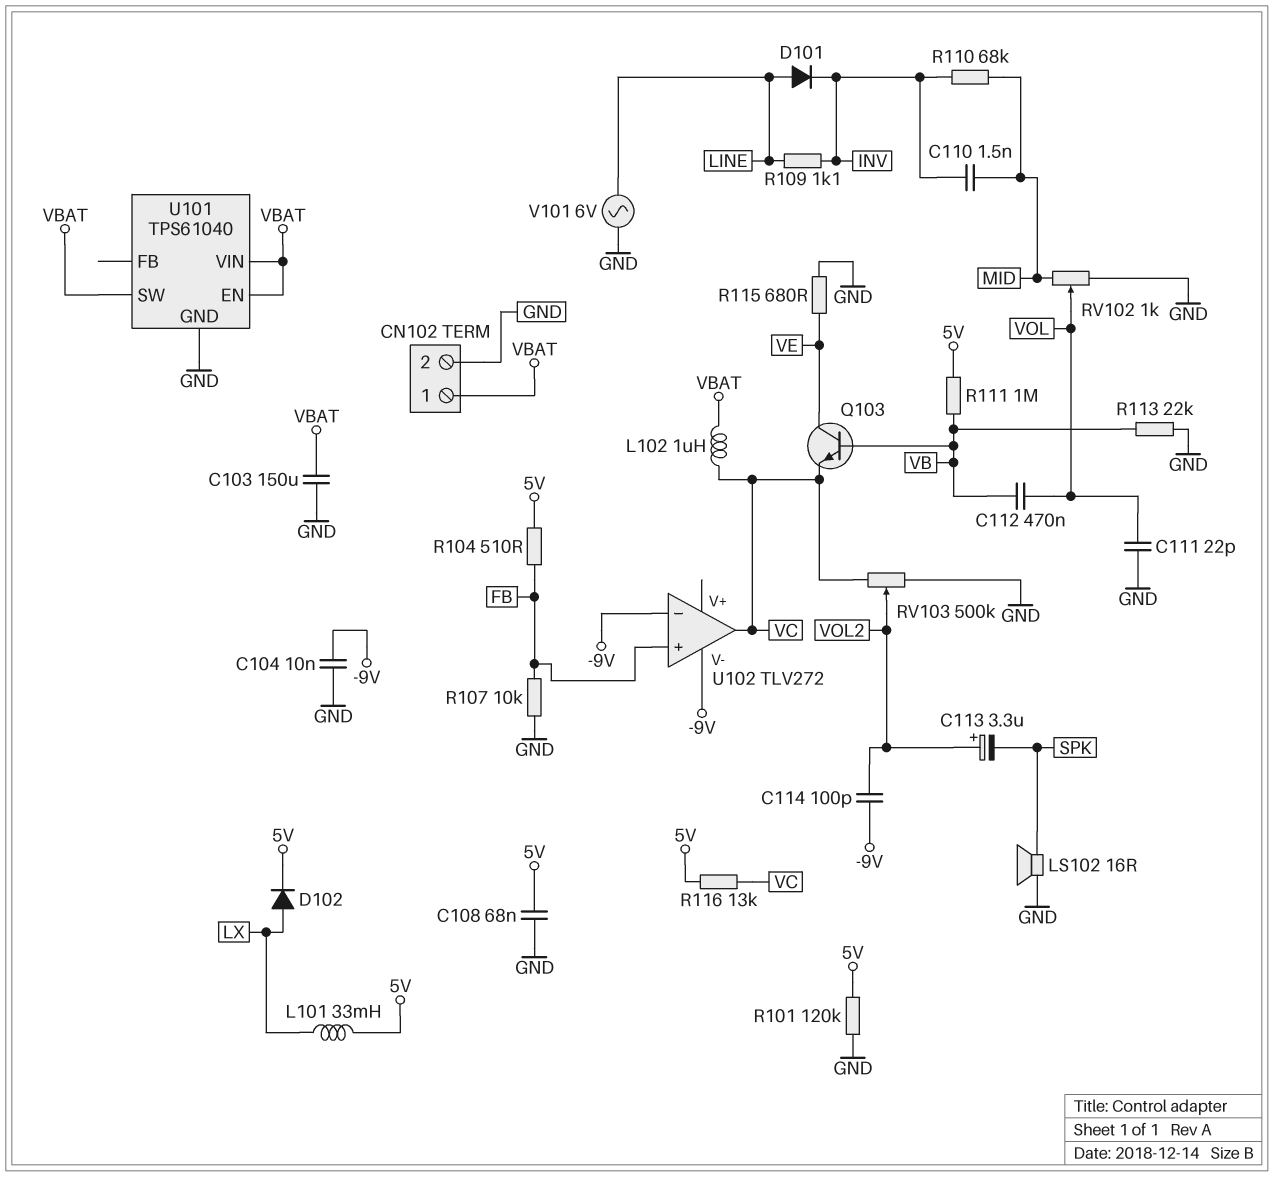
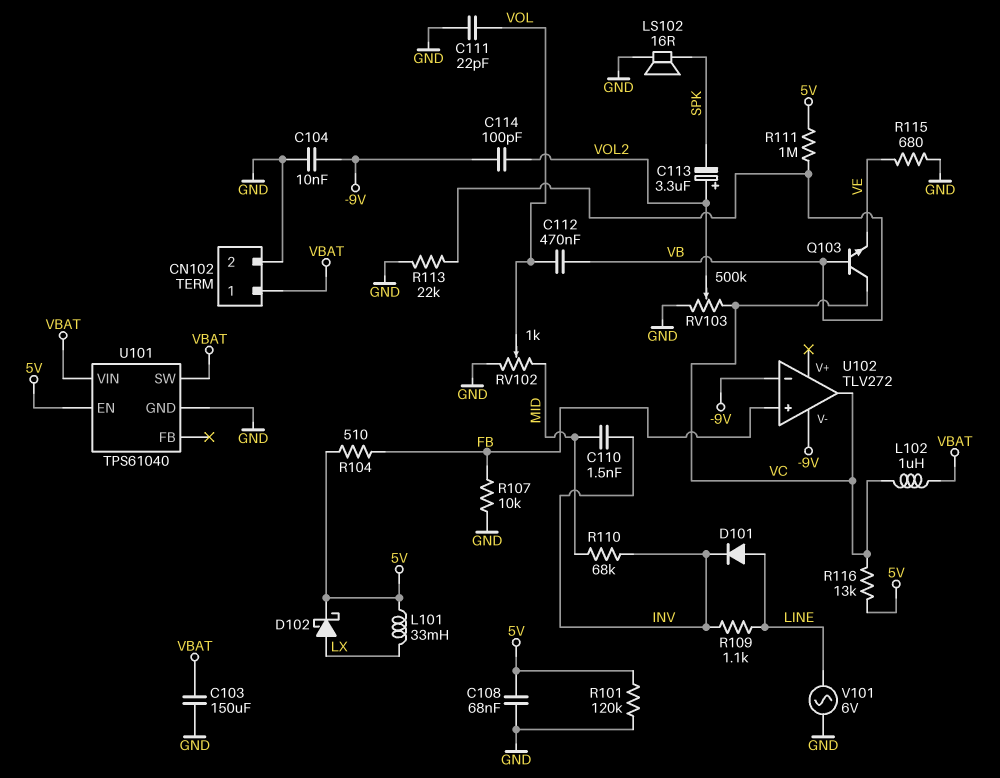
D102: diode (A LX, K 5V) -> schottky (A LX, K 5V)
Q103: NPN (B VB, C VE, E VC) -> NPN (B VB, C VC, E VE)
U101 pin EN: VBAT -> 5V

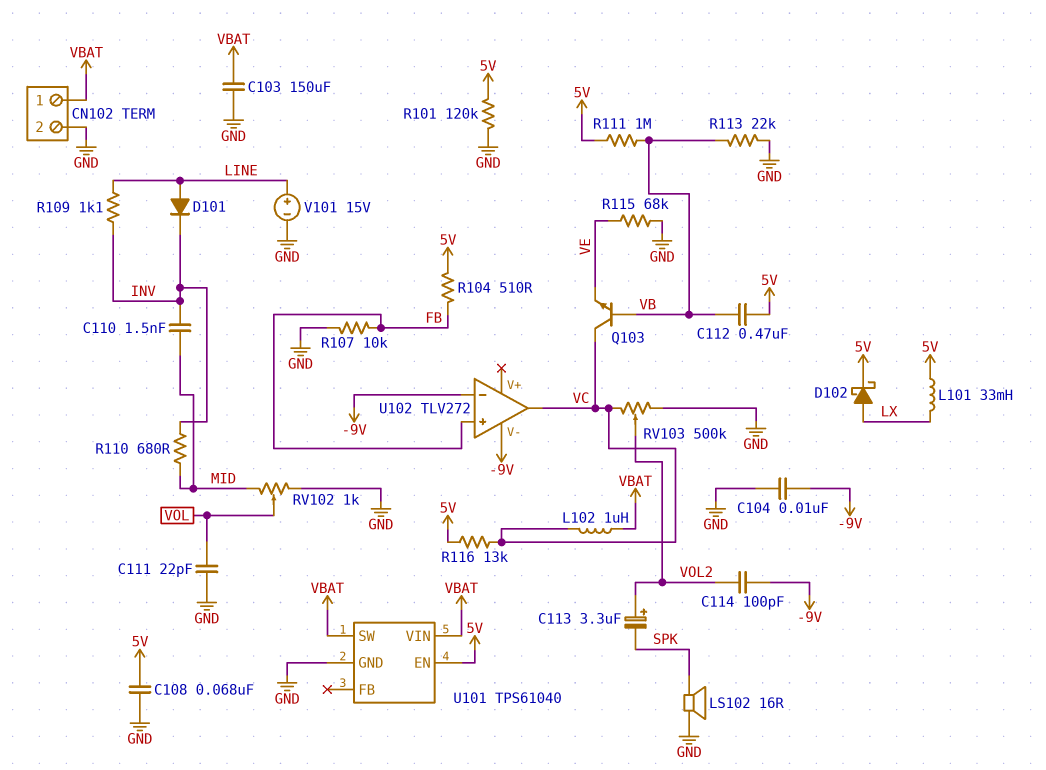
C112: 470nF (VB, VOL) -> 470nF (5V, VB)
R110: 68k (INV, MID) -> 680 (INV, MID)
R115: 680 (GND, VE) -> 68k (GND, VE)
V101: AC 6V (GND, LINE) -> 15V (plus LINE, minus GND)

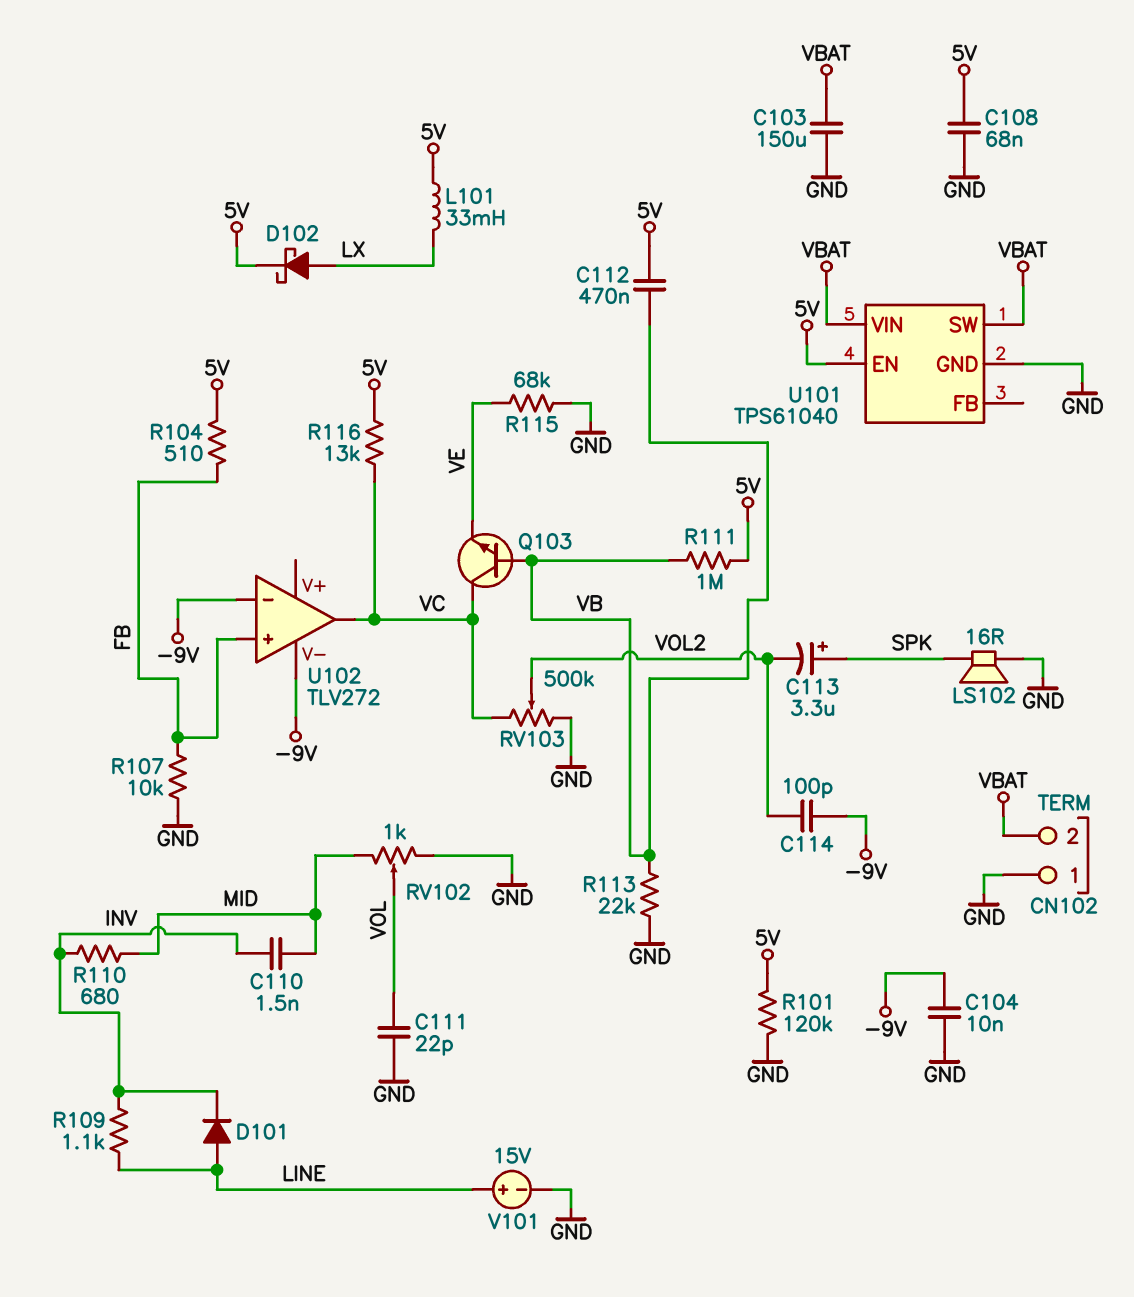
C113: 3.3uF (plus VOL2, minus SPK) -> 3.3uF (plus SPK, minus VOL2)
CN102 pin 1: VBAT -> GND
CN102 pin 2: GND -> VBAT
L102: 1uH (VBAT, VC) -> none

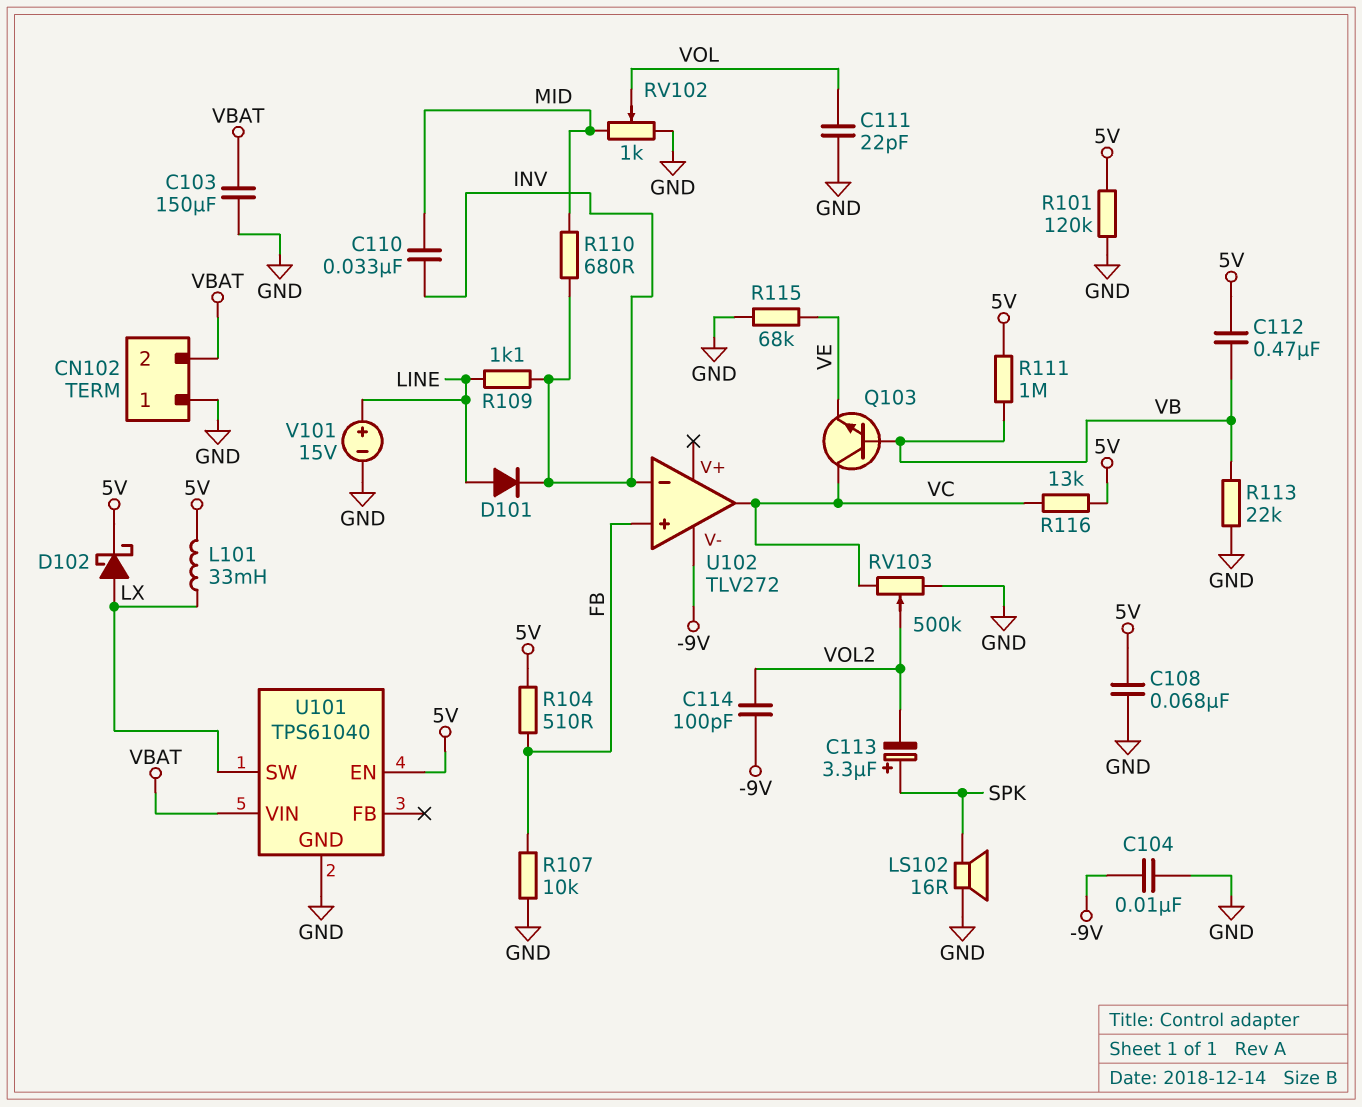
C110: 1.5nF (INV, MID) -> 33nF (INV, MID)
U101 pin SW: VBAT -> LX
U102 pin in-: -9V -> INV

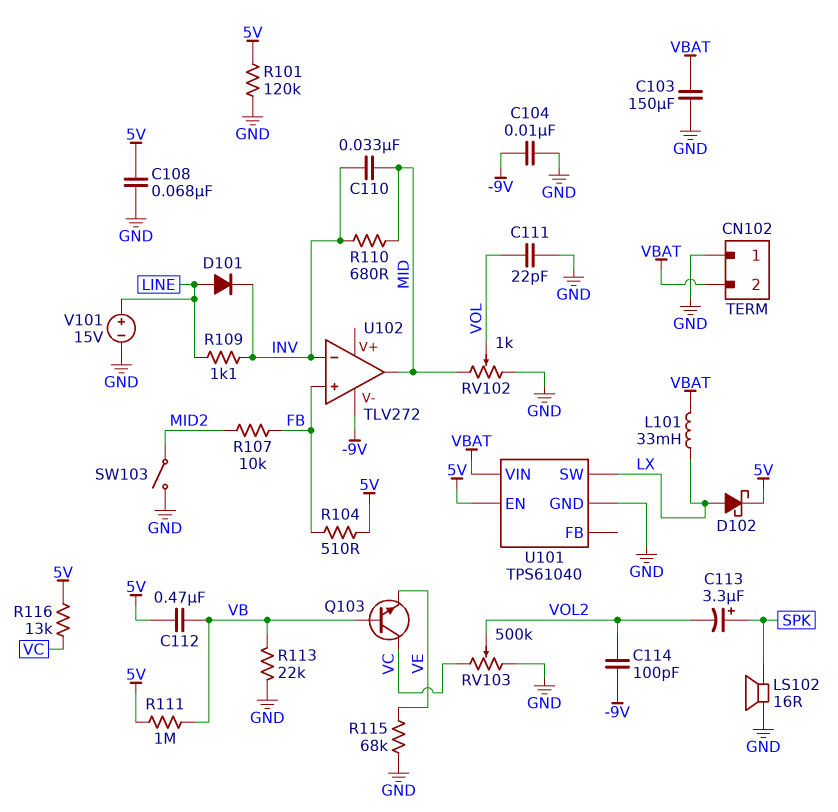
L101: 33mH (5V, LX) -> 33mH (LX, VBAT)
R107: 10k (FB, GND) -> 10k (FB, MID2)
SW103: none -> switch (GND, MID2)
U102 pin out: VC -> MID

